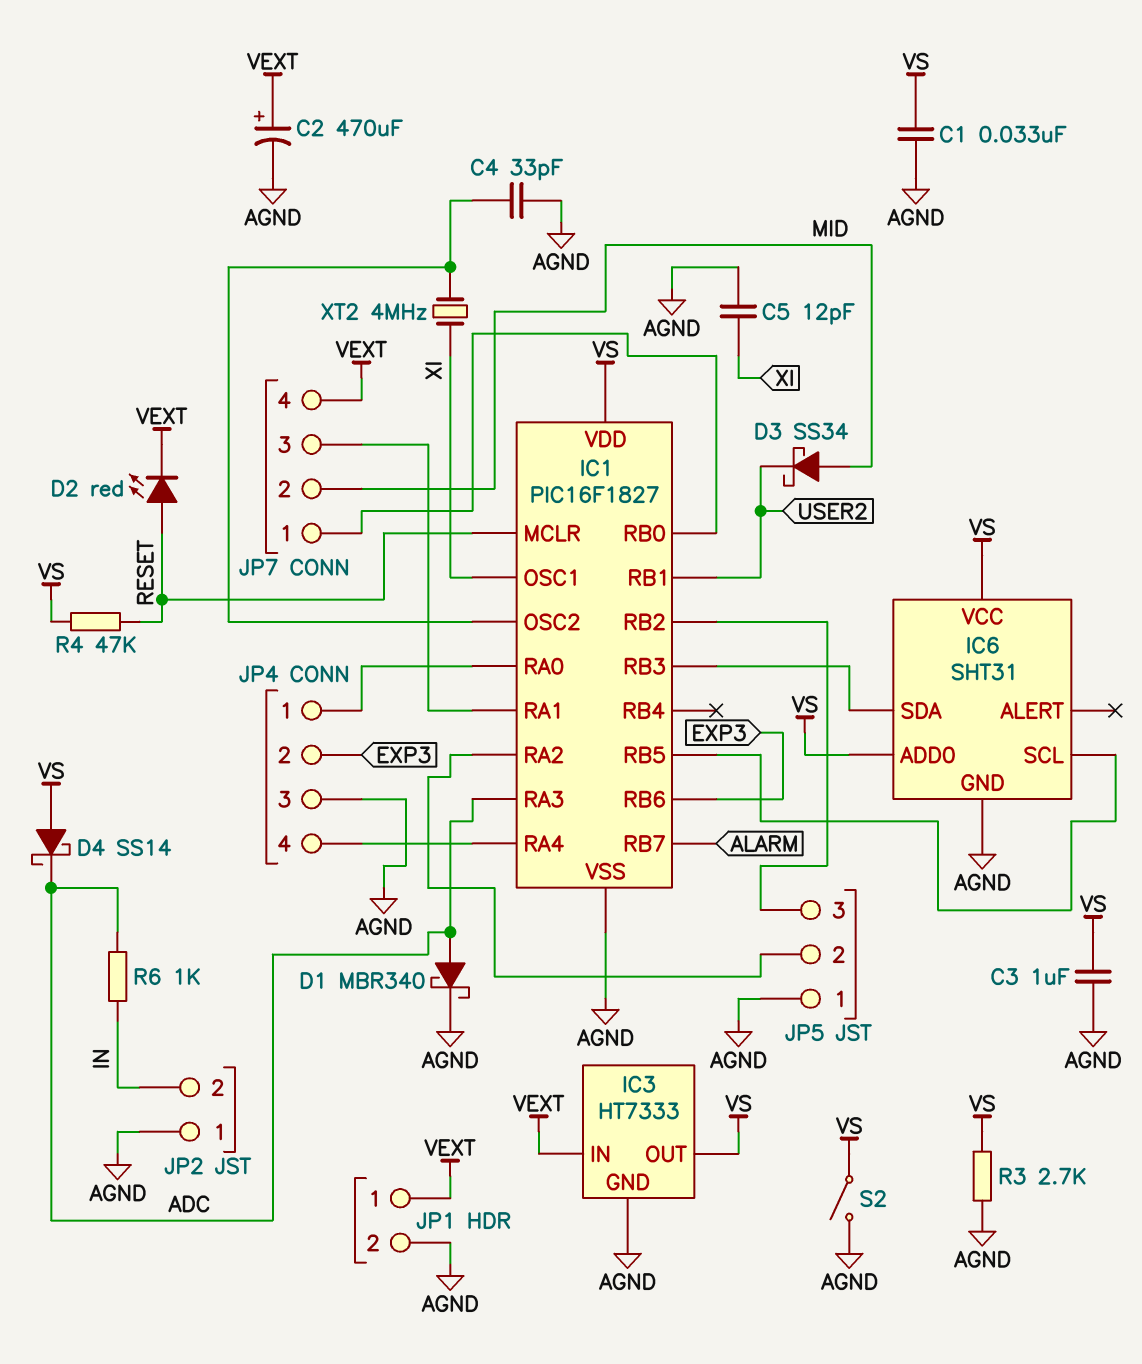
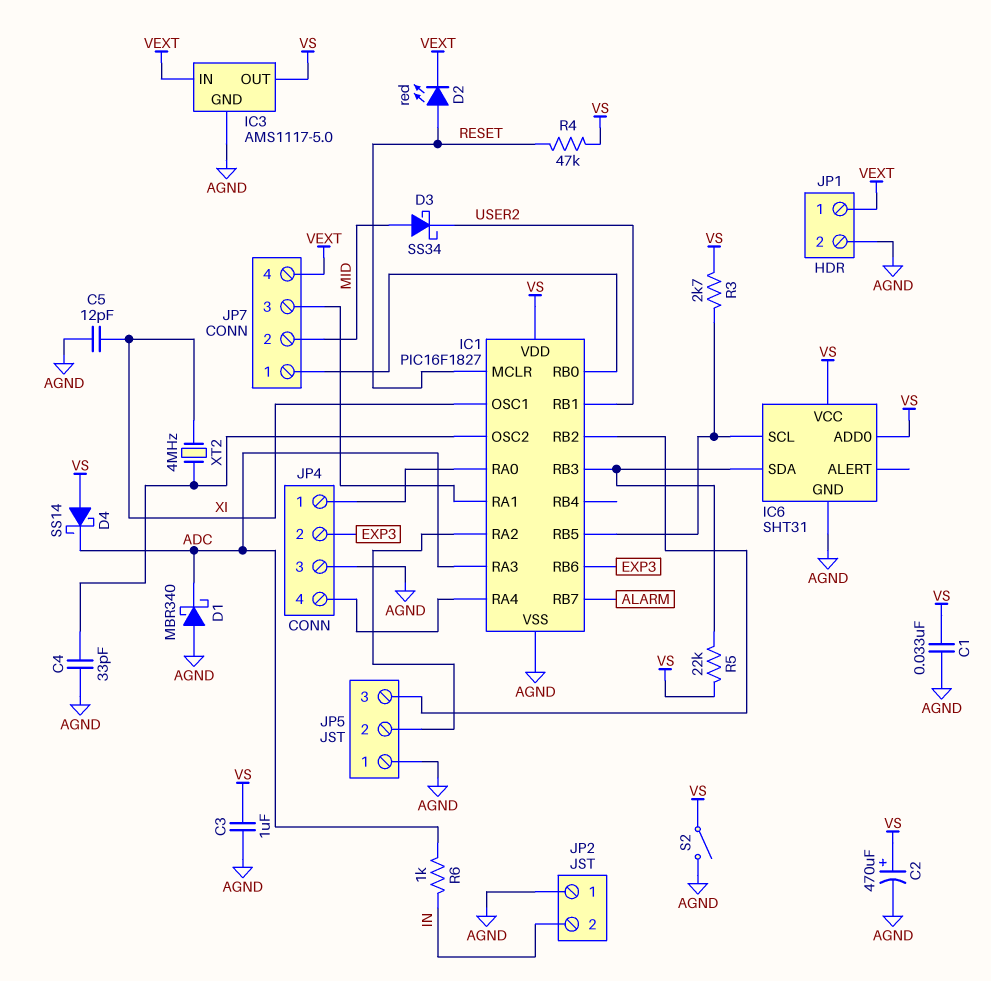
C2: 470uF (plus VEXT, minus AGND) -> 470uF (plus VS, minus AGND)
D1: schottky MBR340 (A ADC, K AGND) -> schottky MBR340 (A AGND, K ADC)
IC3: HT7333 -> AMS1117-5.0
R3: 2.7k (AGND, VS) -> 2.7k (IC1/RB5, VS)
R5: none -> 22k (IC1/RB3, VS)

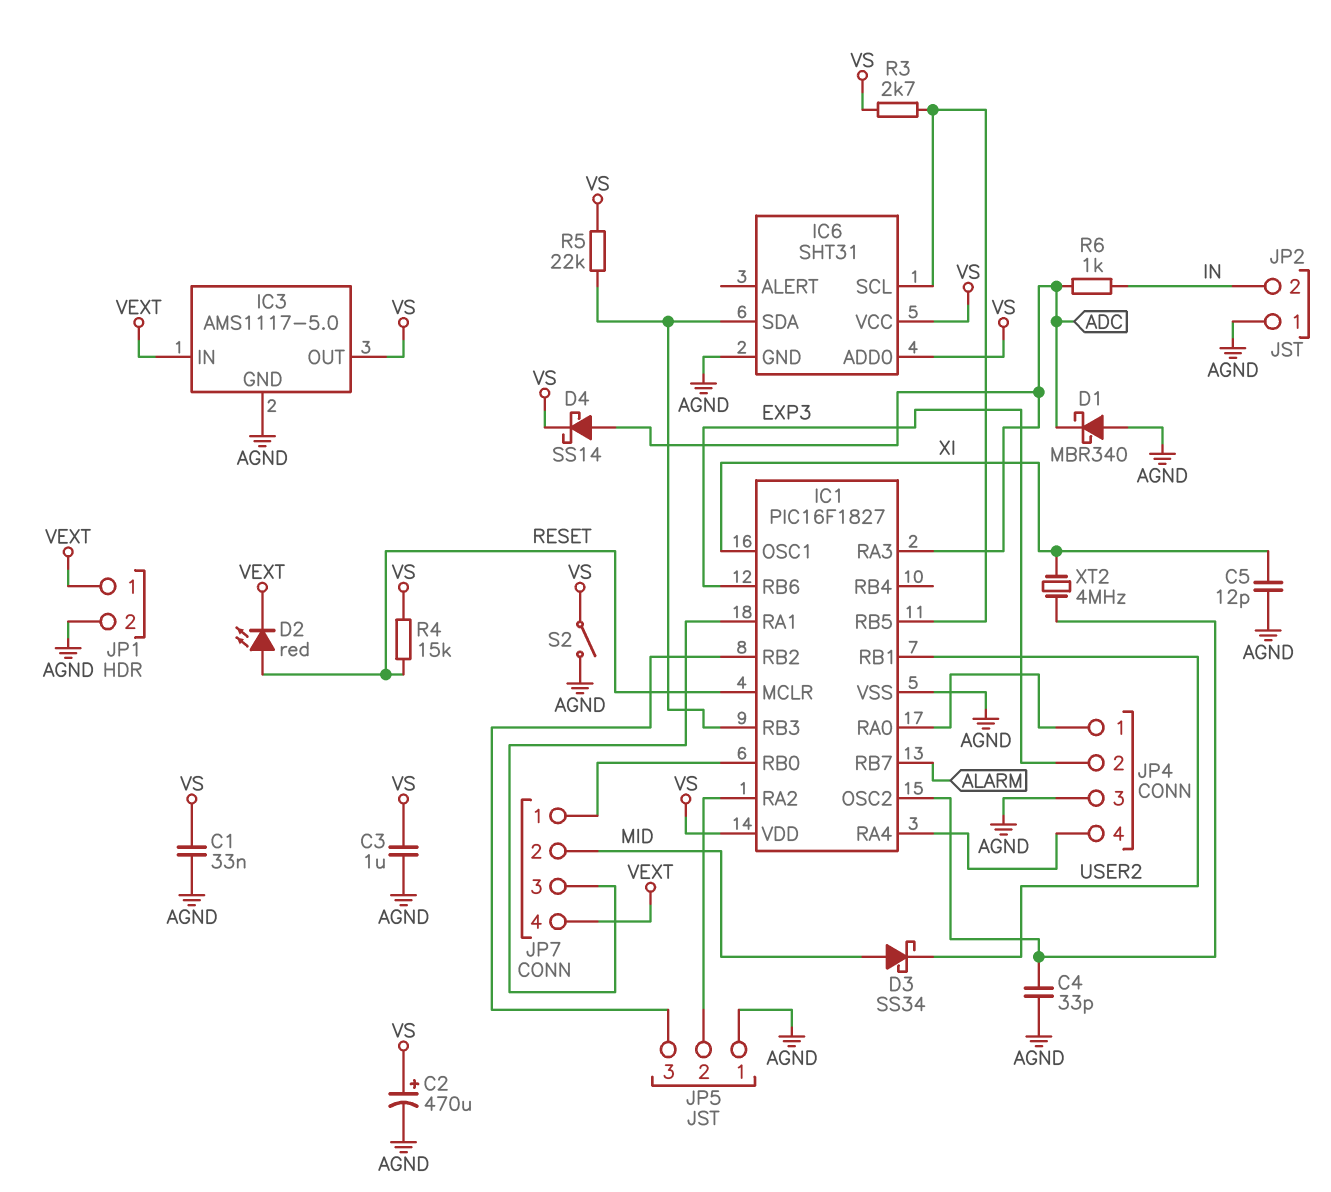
D4: schottky SS14 (A VS, K ADC) -> schottky SS14 (A ADC, K VS)
R4: 47k (RESET, VS) -> 15k (RESET, VS)

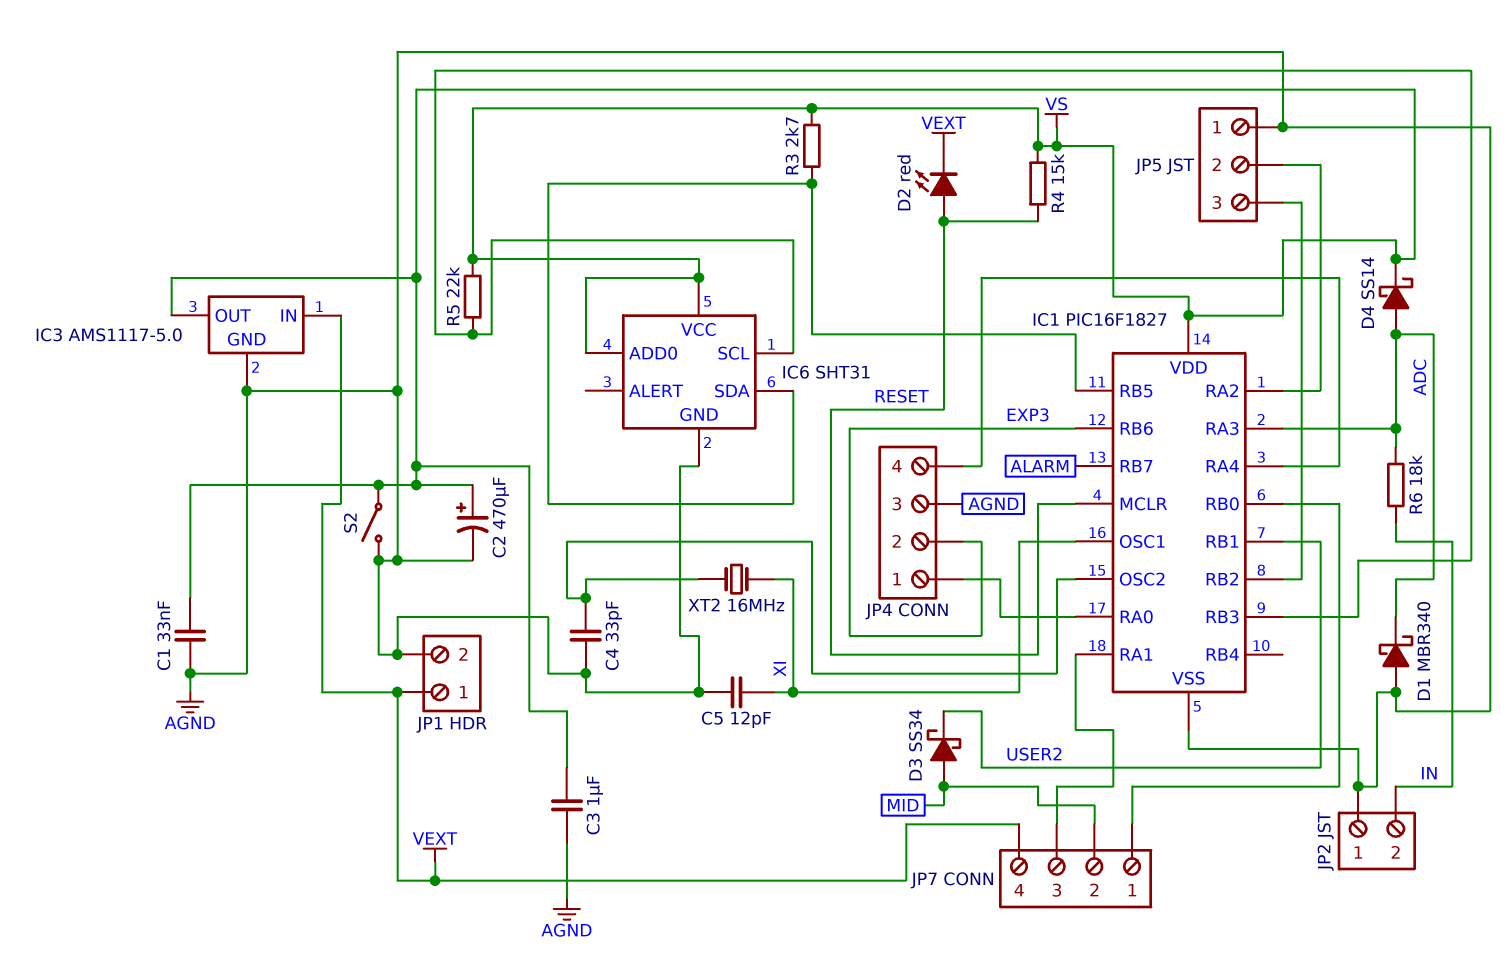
IC6 pin SCL: IC1/RB5 -> IC1/RB3
IC6 pin SDA: IC1/RB3 -> IC1/RB5
R6: 1k (ADC, IN) -> 18k (ADC, IN)
XT2: 4MHz (IC1/OSC2, XI) -> 16MHz (IC1/OSC2, XI)

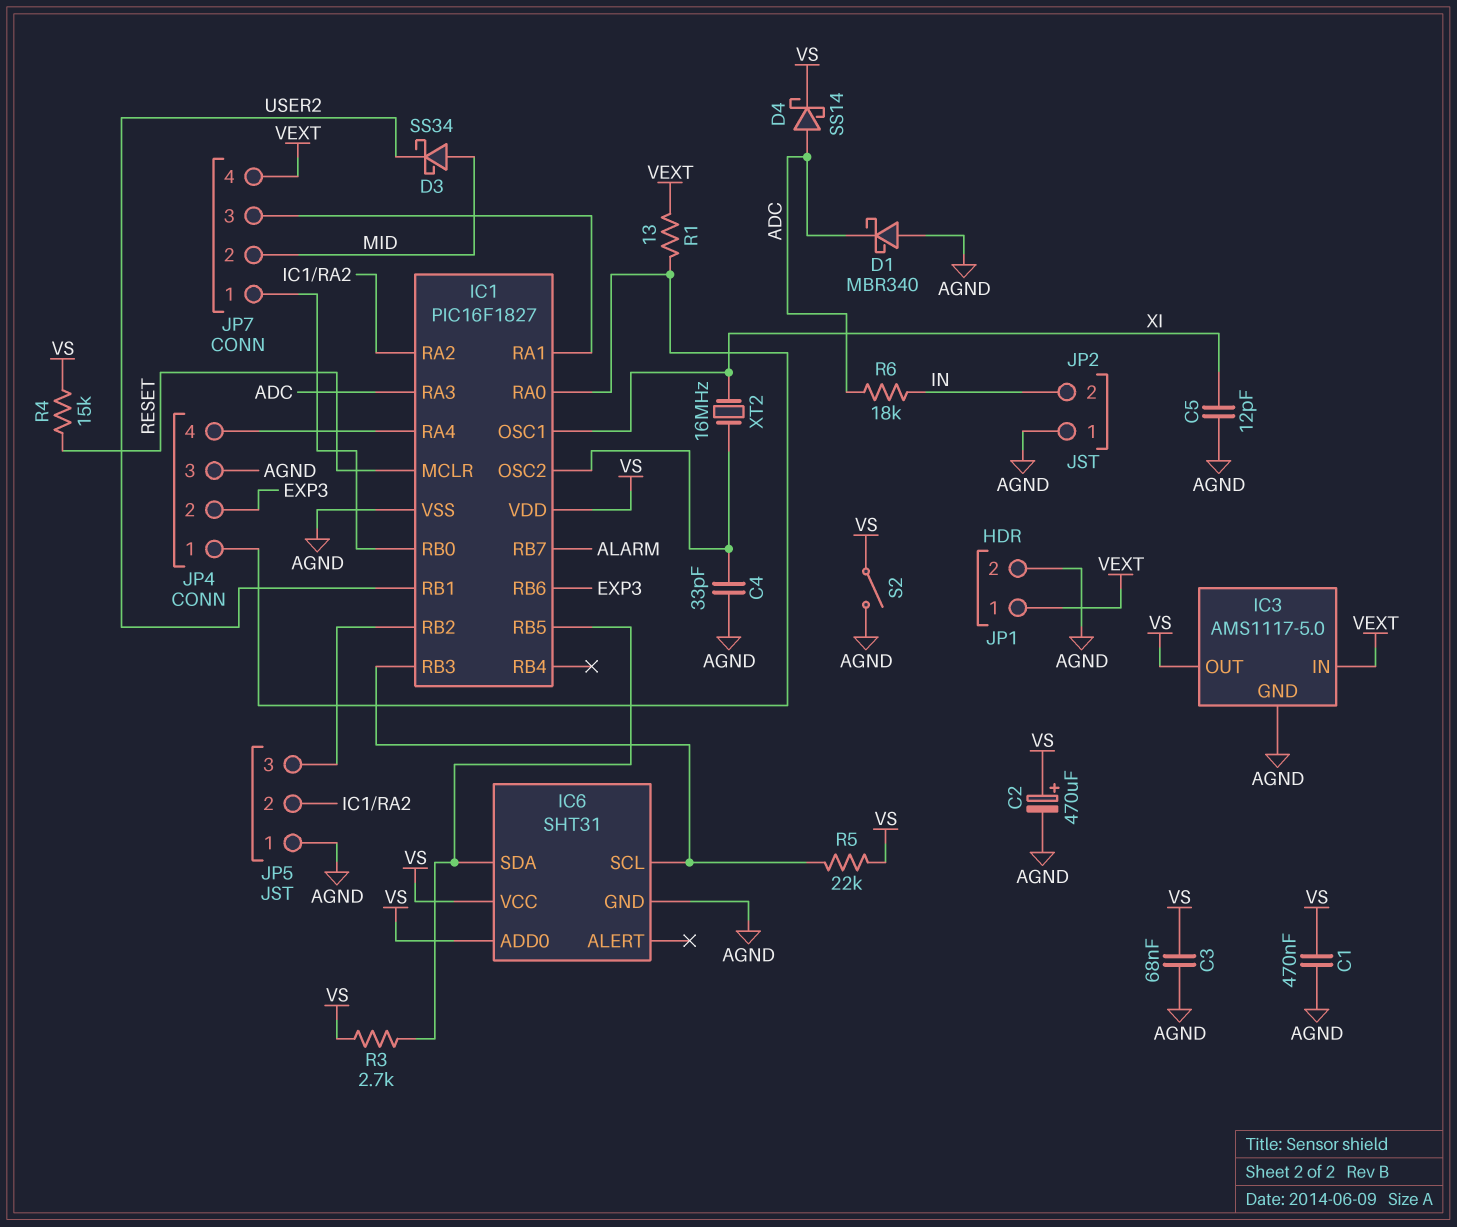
C1: 33nF (AGND, VS) -> 470nF (AGND, VS)
C3: 1uF (AGND, VS) -> 68nF (AGND, VS)
D2: LED red (A RESET, K VEXT) -> none
R1: none -> 13 (IC1/RA0, VEXT)

